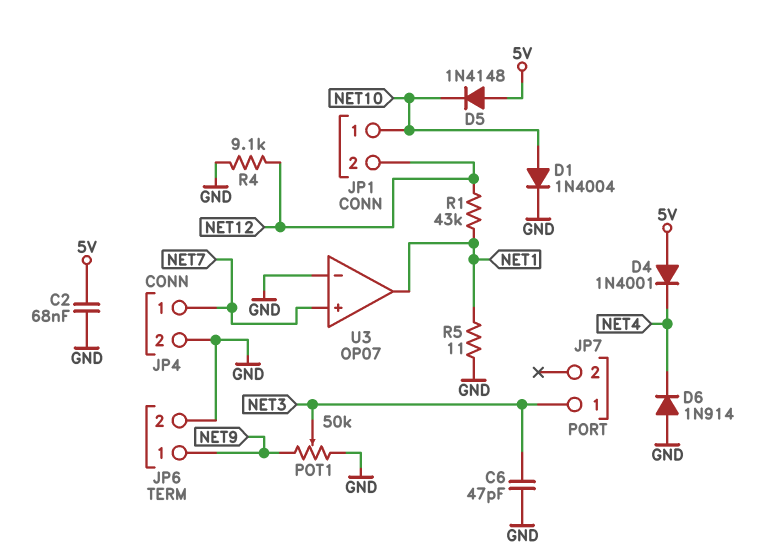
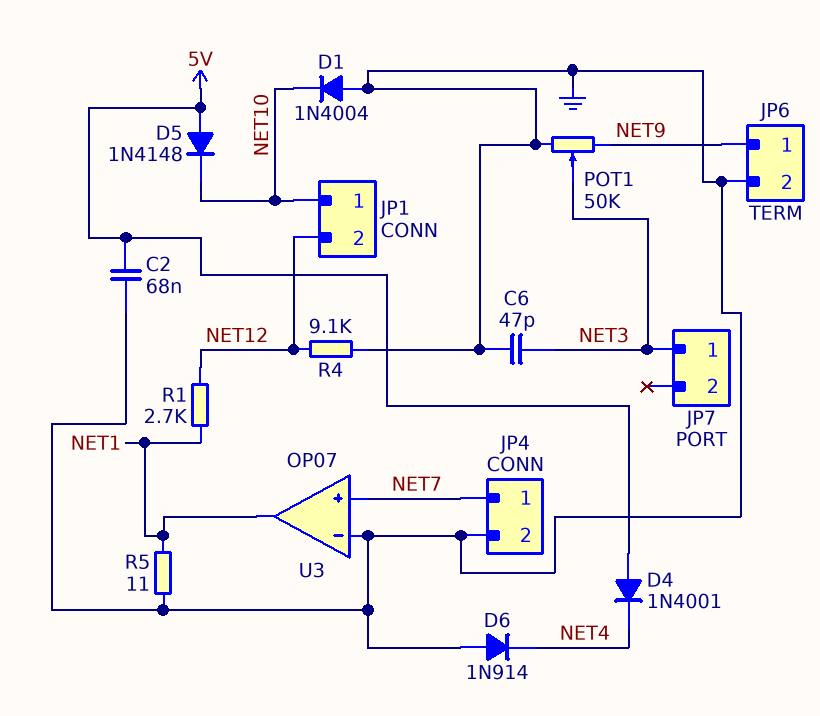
D1: diode 1N4004 (A NET10, K GND) -> diode 1N4004 (A GND, K NET10)
R1: 43k (NET1, NET12) -> 2.7k (NET1, NET12)

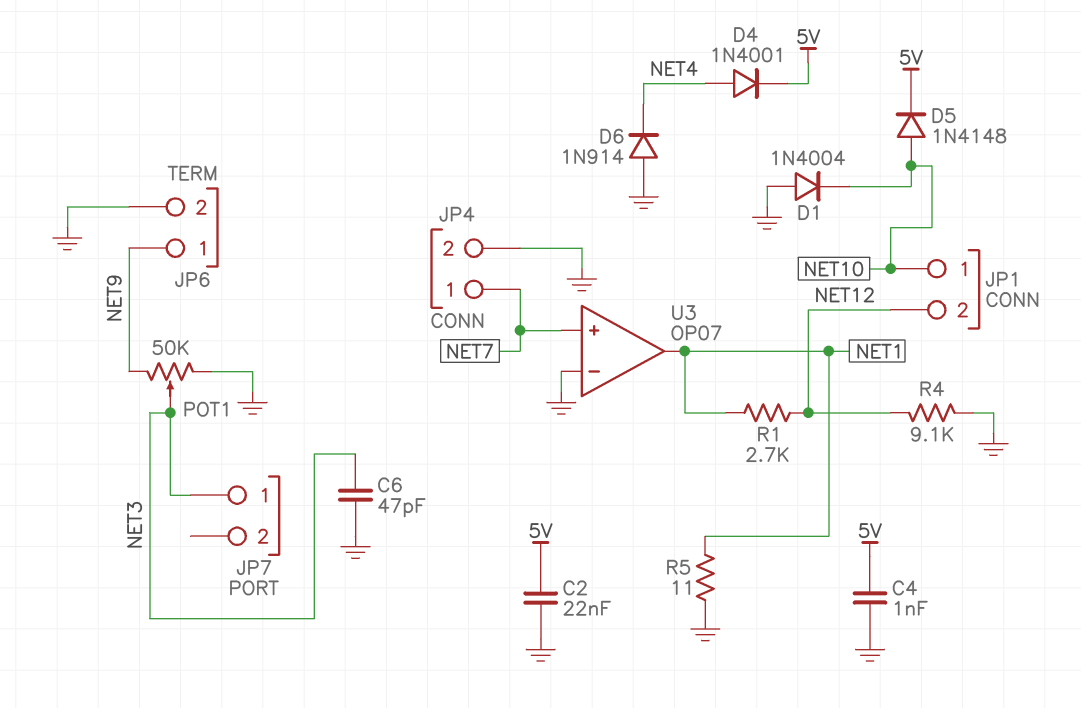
C2: 68nF (5V, GND) -> 22nF (5V, GND)
C4: none -> 1nF (5V, GND)
D4: diode 1N4001 (A 5V, K NET4) -> diode 1N4001 (A NET4, K 5V)
D5: diode 1N4148 (A 5V, K NET10) -> diode 1N4148 (A NET10, K 5V)

